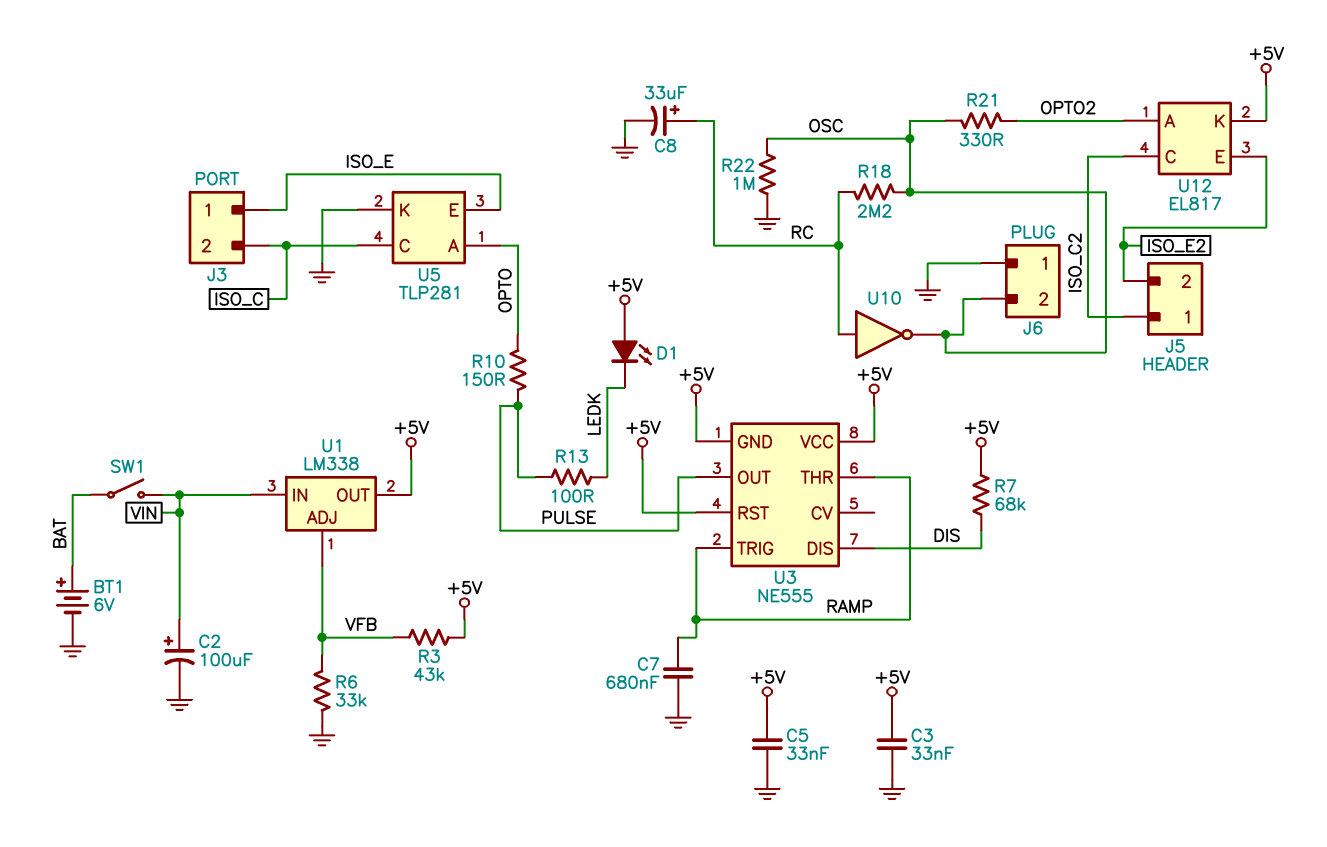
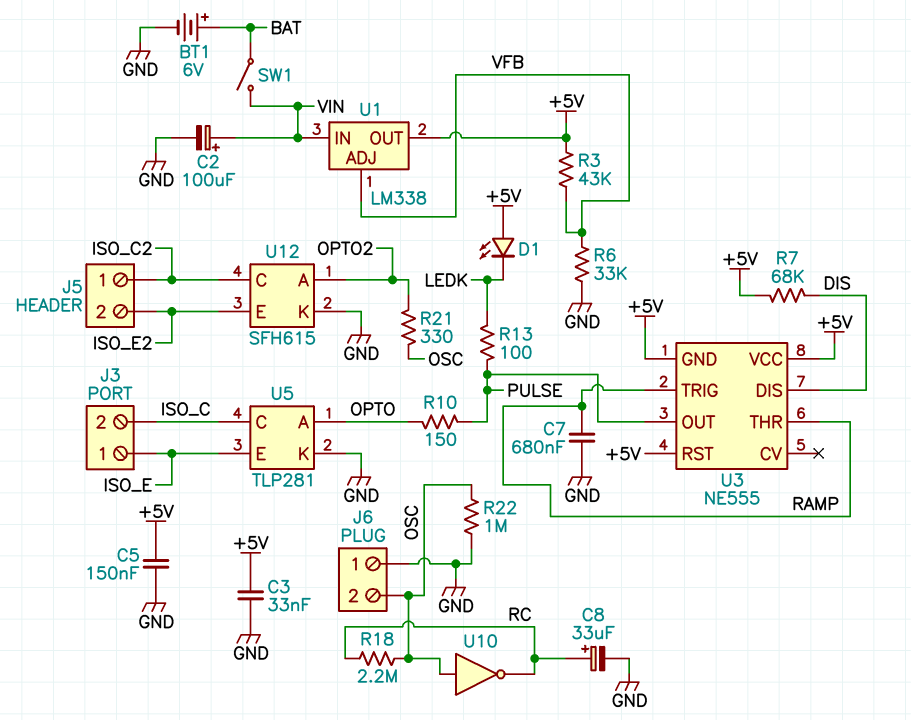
C5: 33nF (+5V, GND) -> 150nF (+5V, GND)
U10: NOT (in RC, out OSC) -> NOT (in OSC, out RC)
U12: EL817 -> SFH615
U12 pin K: +5V -> GND

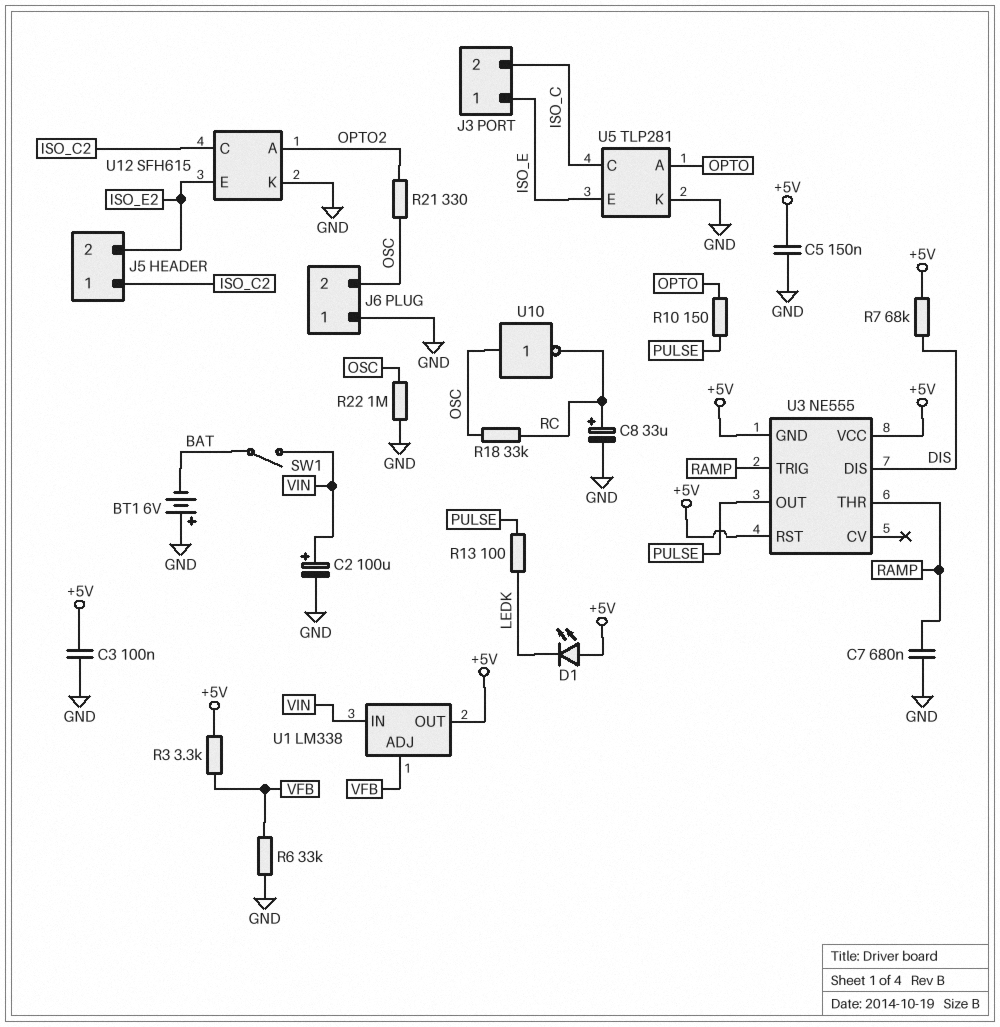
BT1: 6V (plus BAT, minus GND) -> 6V (plus GND, minus BAT)
C3: 33nF (+5V, GND) -> 100nF (+5V, GND)
R3: 43k (+5V, VFB) -> 3.3k (+5V, VFB)
R18: 2.2M (OSC, RC) -> 33k (OSC, RC)

